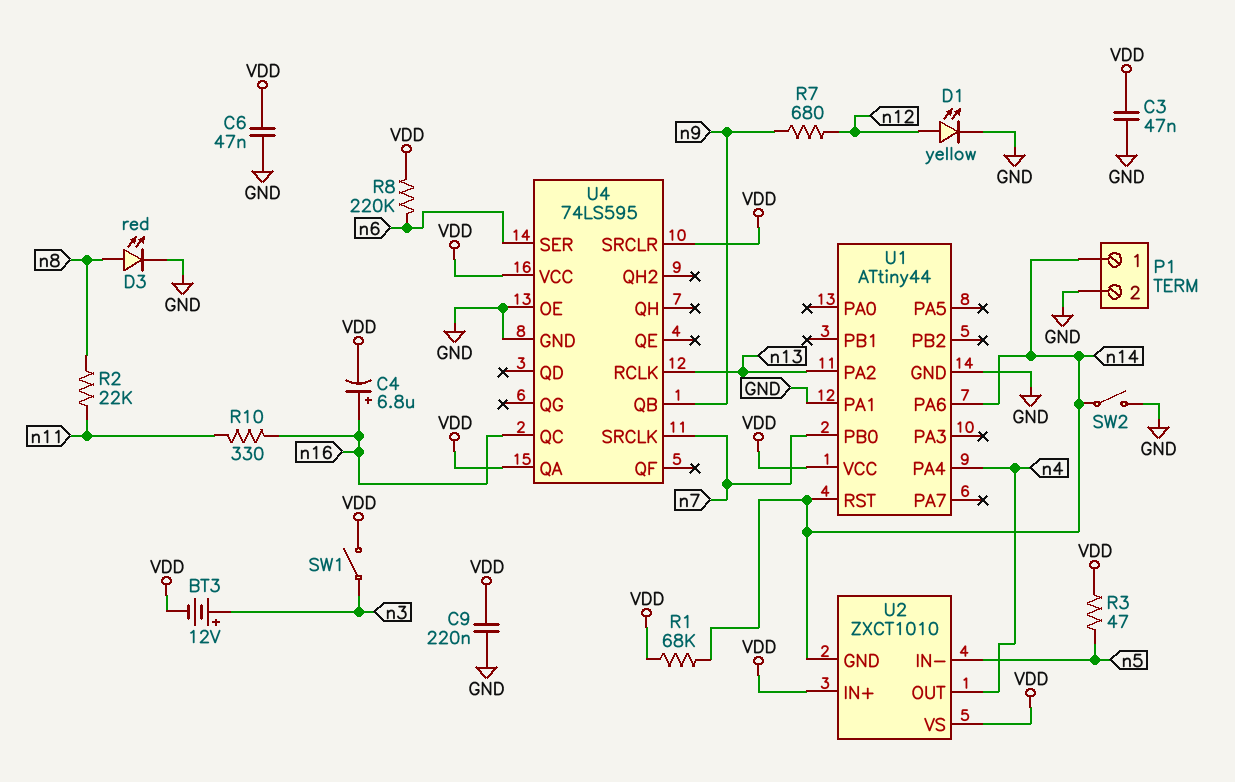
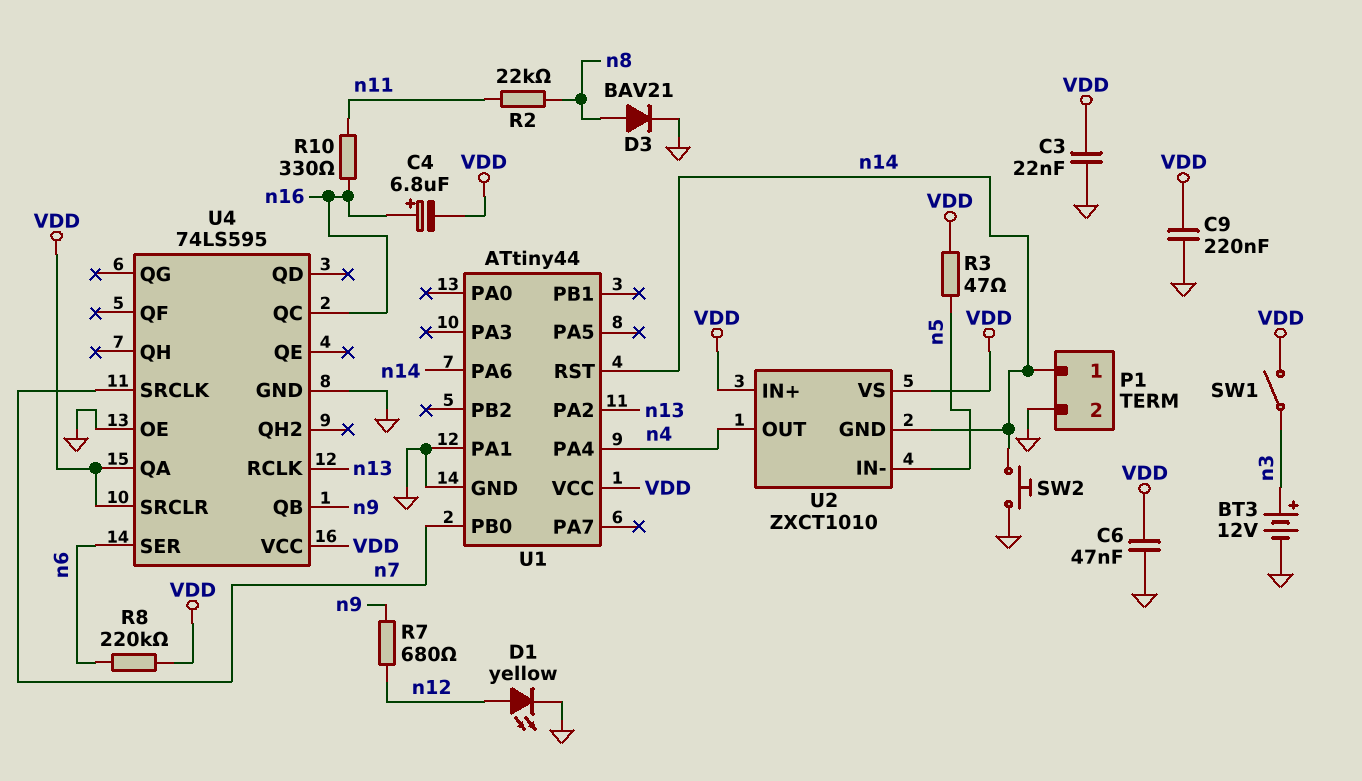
BT3: 12V (plus n3, minus VDD) -> 12V (plus n3, minus GND)
C3: 47nF (GND, VDD) -> 22nF (GND, VDD)
D3: LED red (A n8, K GND) -> diode BAV21 (A n8, K GND)
R1: 68k (VDD, n14) -> none
SW2: switch (GND, n14) -> button (GND, n14)

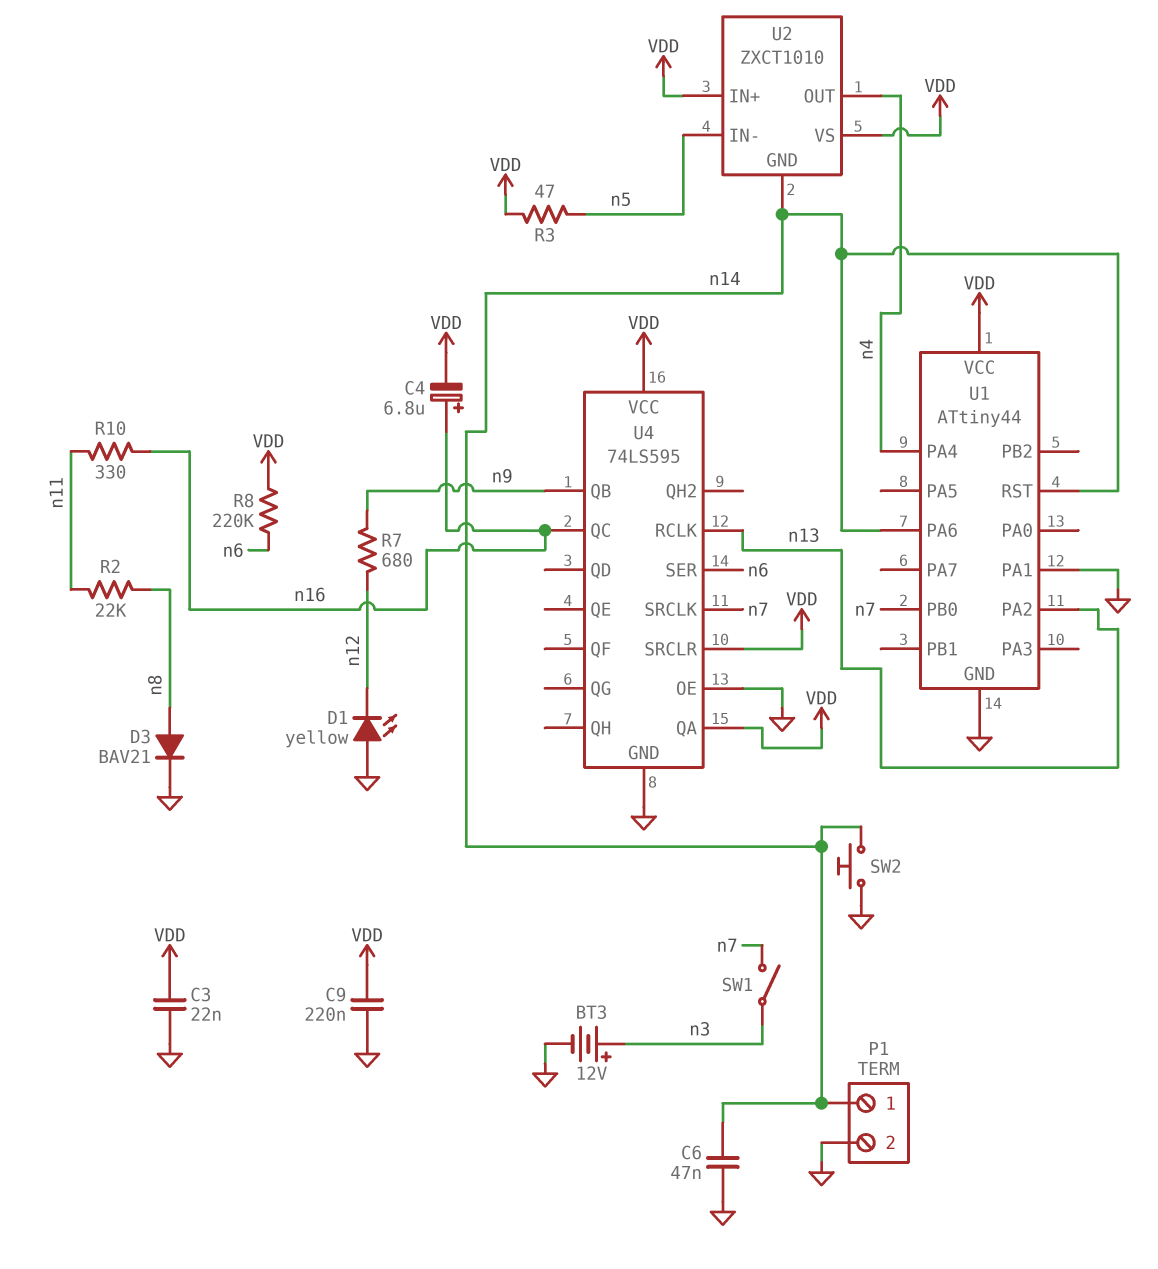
C6: 47nF (GND, VDD) -> 47nF (GND, n14)
D1: LED yellow (A n12, K GND) -> LED yellow (A GND, K n12)
SW1: switch (VDD, n3) -> switch (n3, n7)

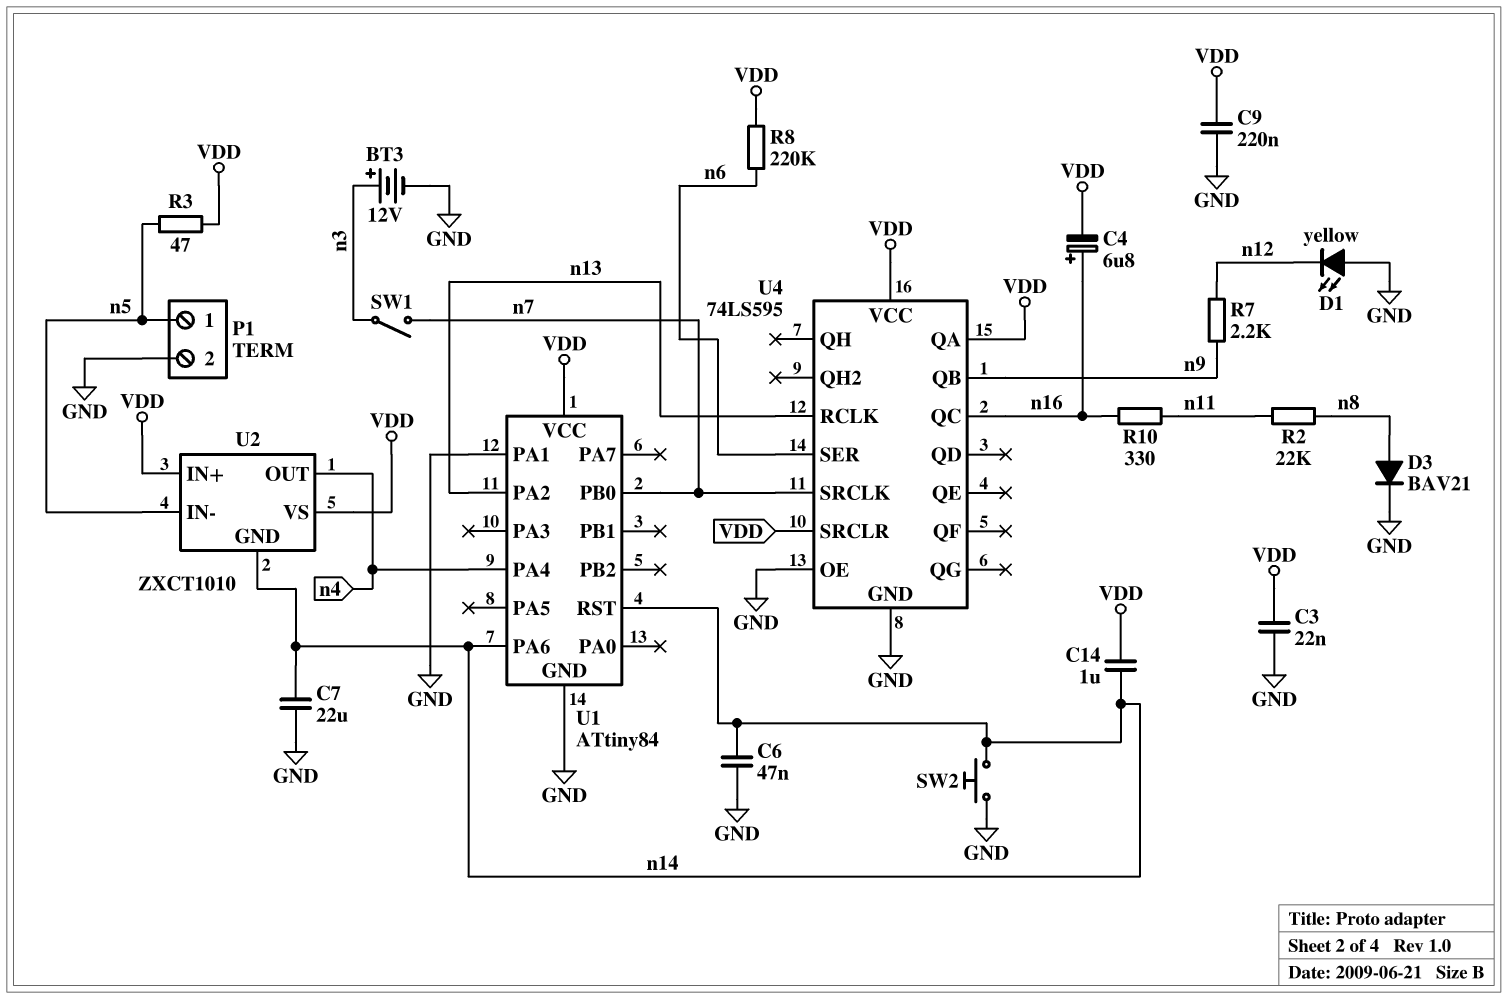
C7: none -> 22uF (GND, n14)
C14: none -> 1uF (VDD, n14)
P1 pin 1: n14 -> n5
R7: 680 (n9, n12) -> 2.2k (n9, n12)
U1: ATtiny44 -> ATtiny84

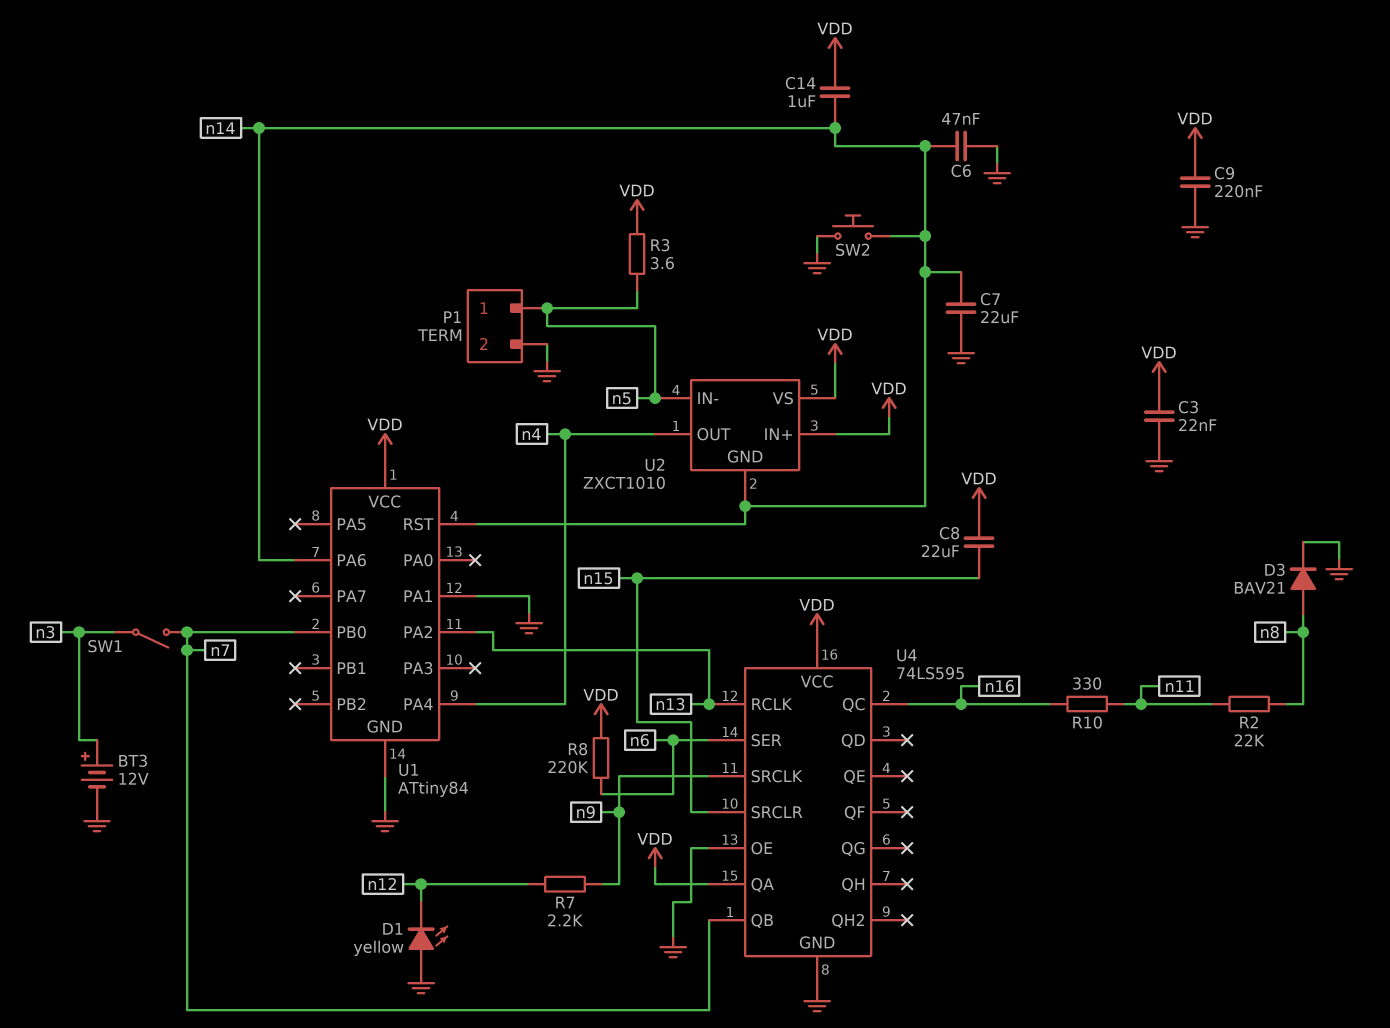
C4: 6.8uF (plus n16, minus VDD) -> none
C8: none -> 22uF (VDD, n15)
R3: 47 (VDD, n5) -> 3.6 (VDD, n5)
U4 pin QB: n9 -> n7
U4 pin SRCLK: n7 -> n9
U4 pin SRCLR: VDD -> n15

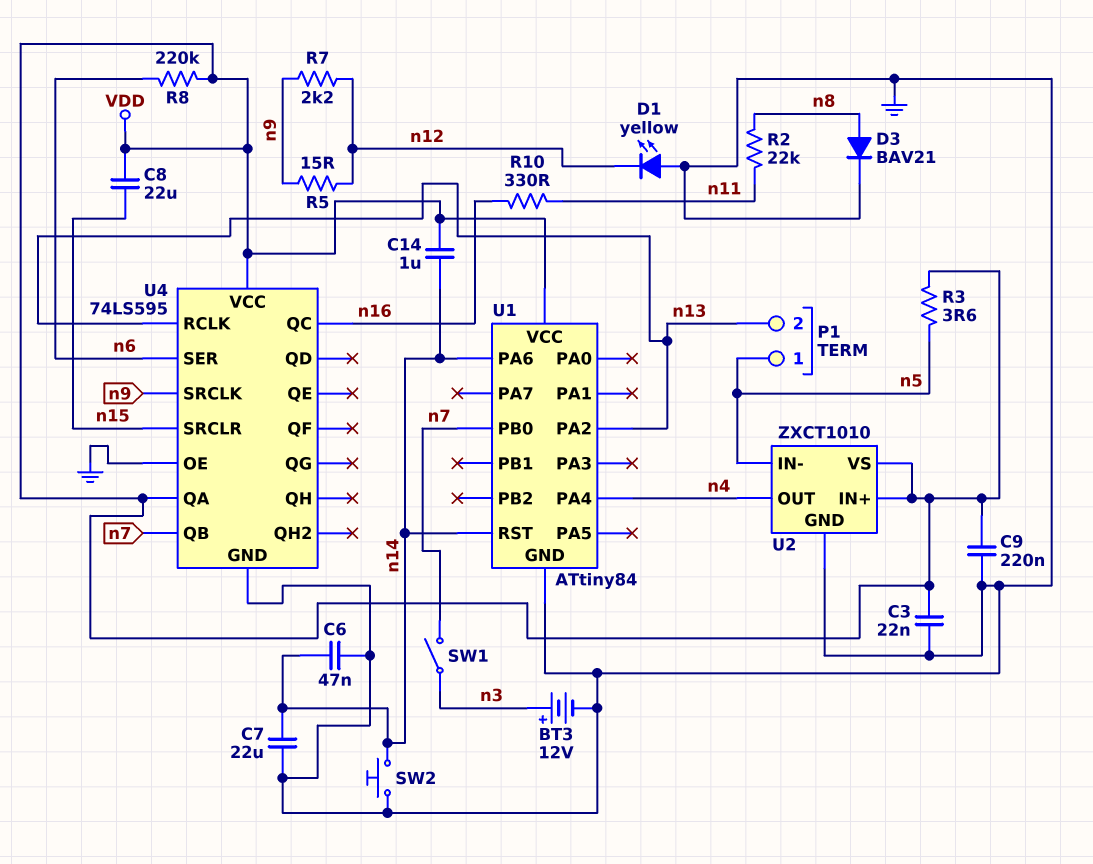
P1 pin 2: GND -> n13
R5: none -> 15 (n9, n12)
U1 pin PA1: GND -> none
U2 pin GND: n14 -> GND

